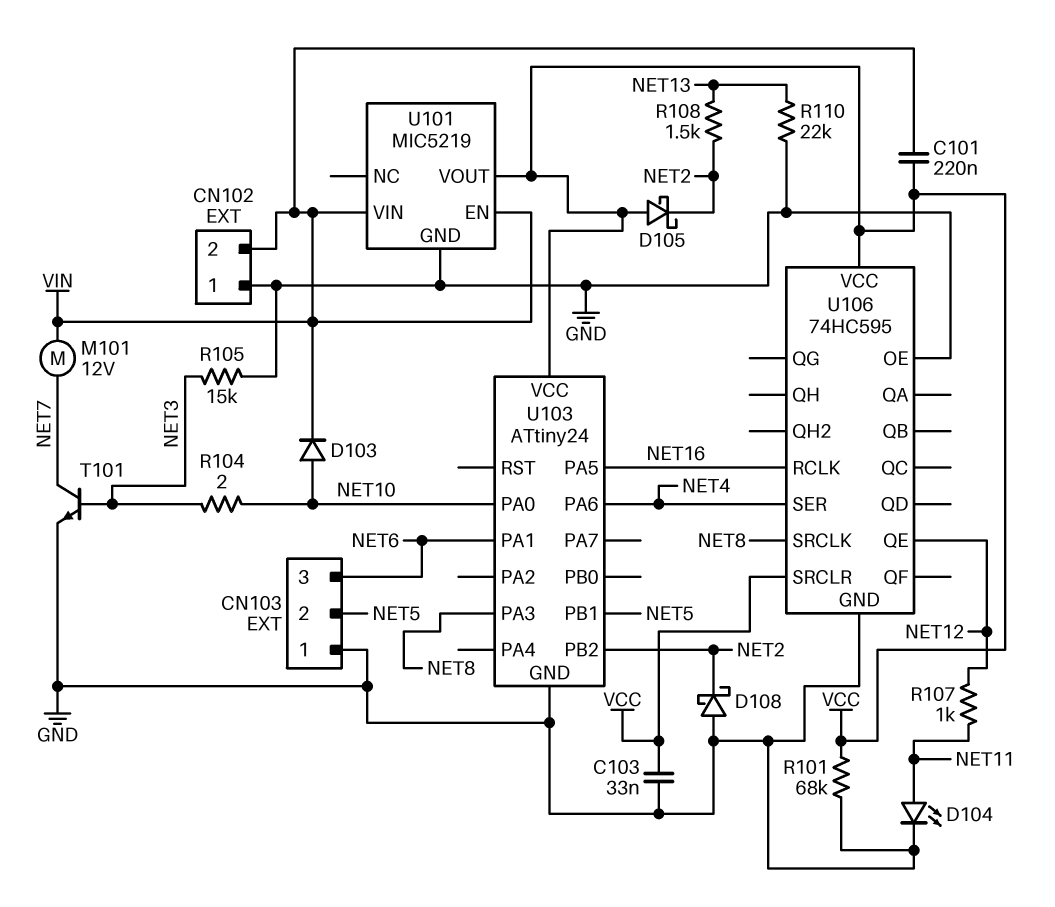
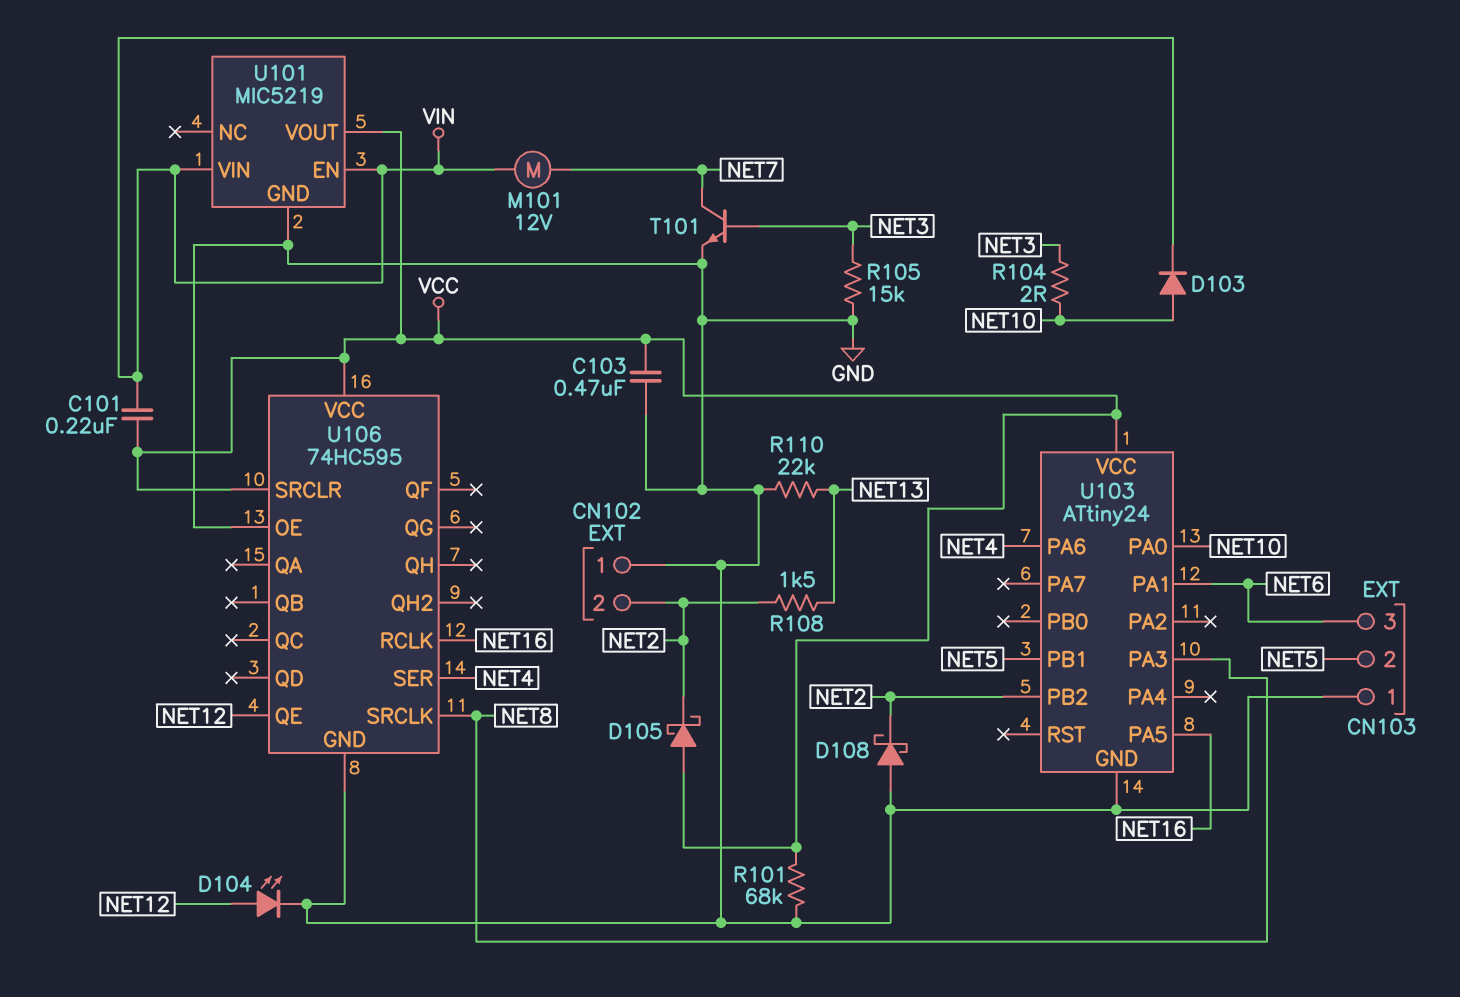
C103: 33nF (GND, VCC) -> 470nF (GND, VCC)
CN102 pin 2: VIN -> NET2
D104: LED (A NET11, K GND) -> LED (A NET12, K GND)
R107: 1k (NET11, NET12) -> none

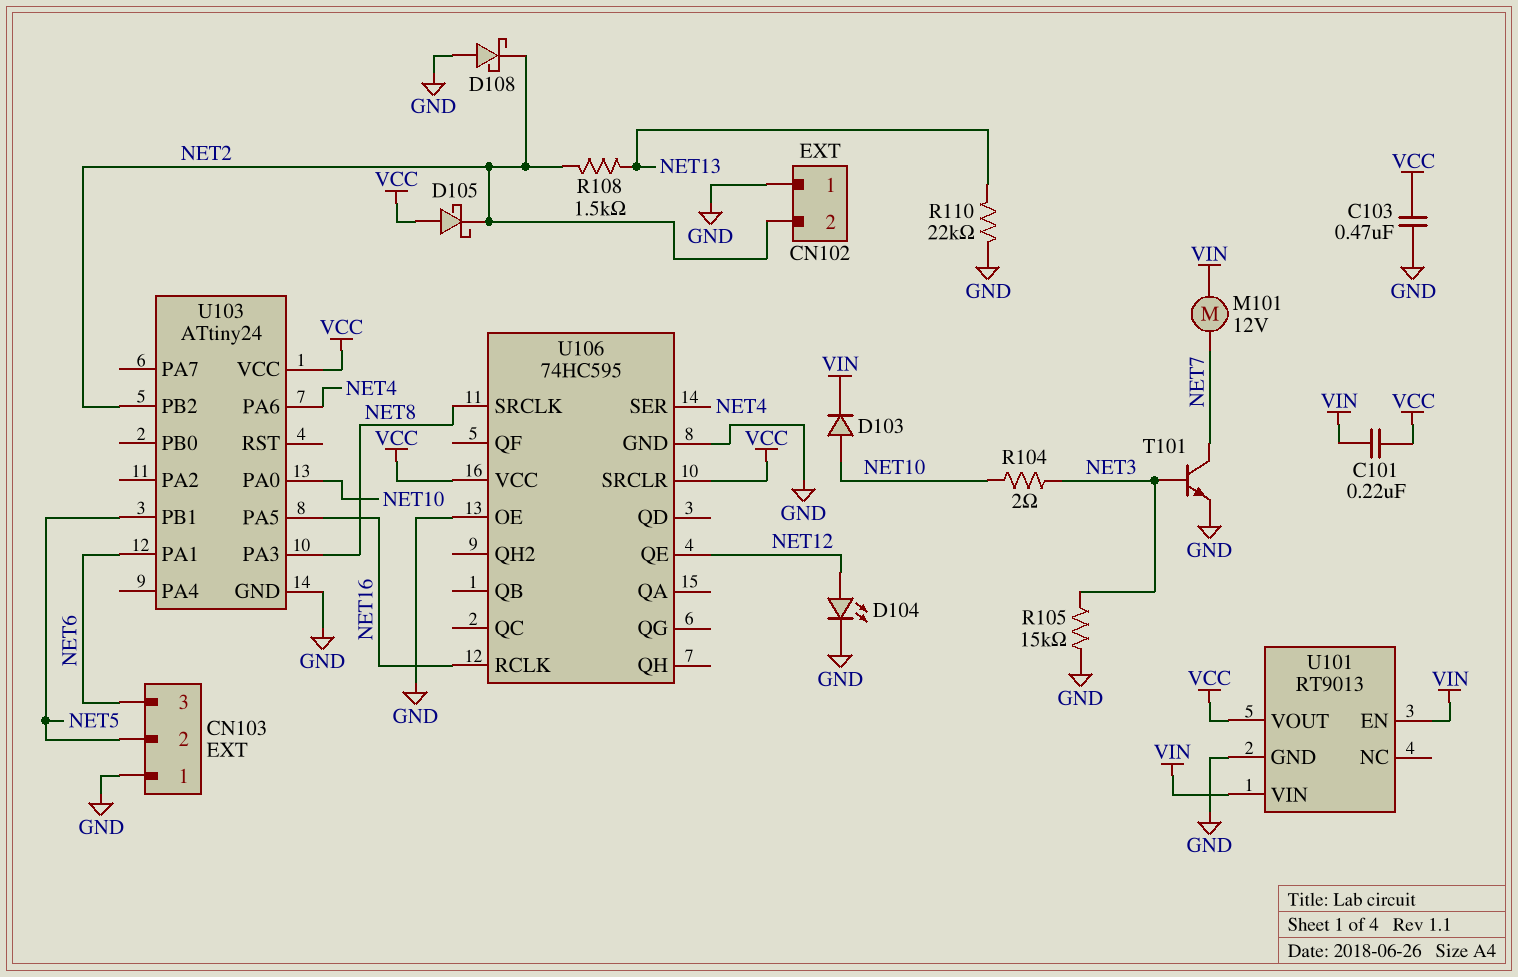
R101: 68k (GND, VCC) -> none
U101: MIC5219 -> RT9013

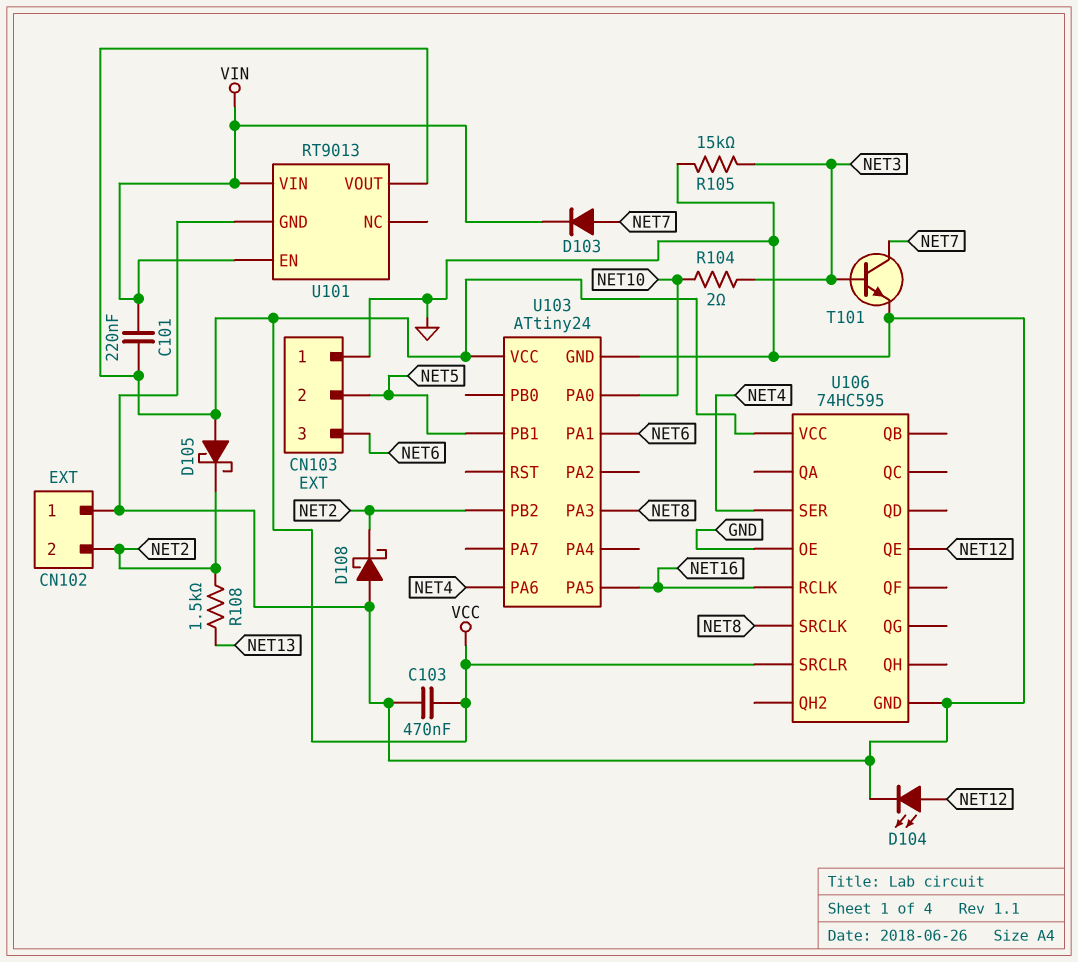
D103: diode (A NET10, K VIN) -> diode (A NET7, K VIN)
M101: motor 12V (NET7, VIN) -> none
R110: 22k (GND, NET13) -> none

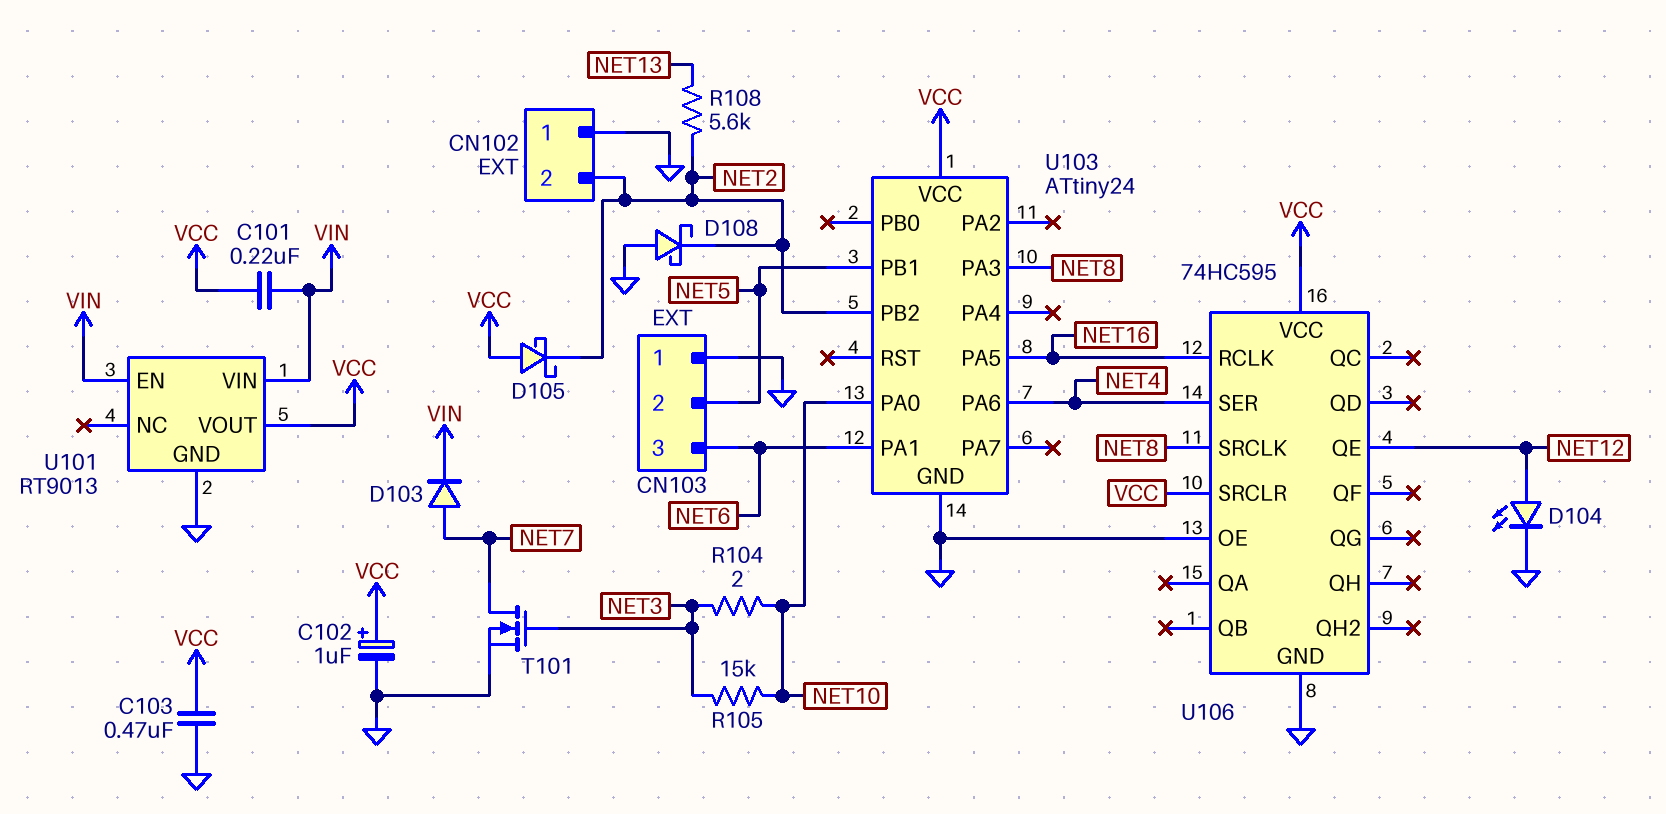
C102: none -> 1uF (plus VCC, minus GND)
R105: 15k (GND, NET3) -> 15k (NET3, NET10)
R108: 1.5k (NET2, NET13) -> 5.6k (NET2, NET13)
T101: NPN (B NET3, C NET7, E GND) -> NMOS (G NET3, D NET7, S GND)

